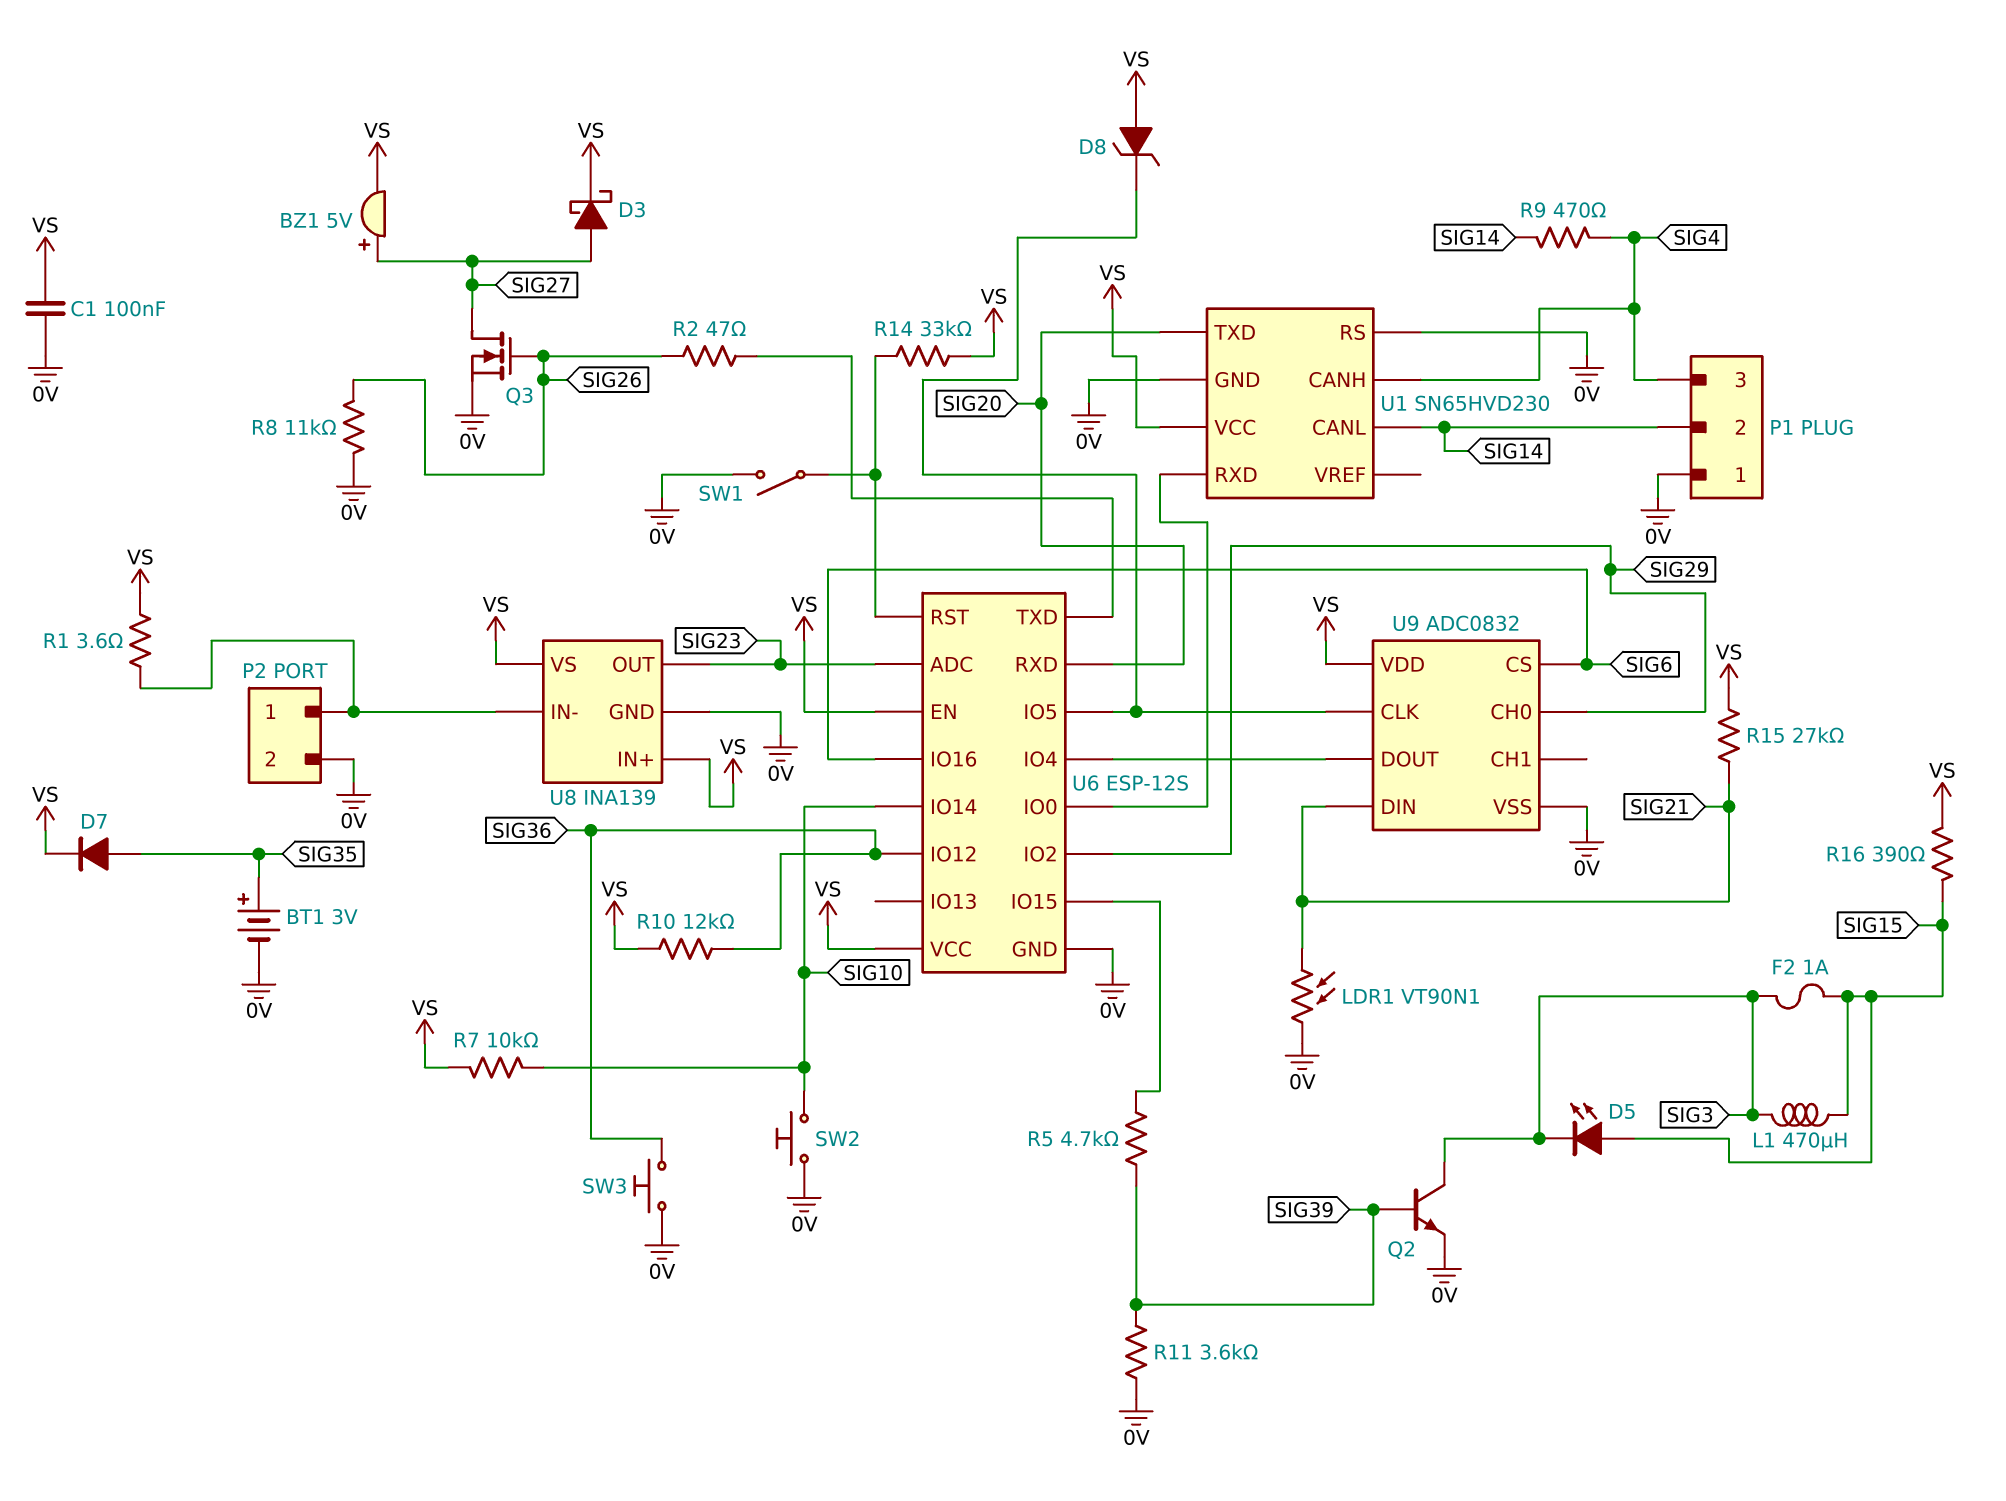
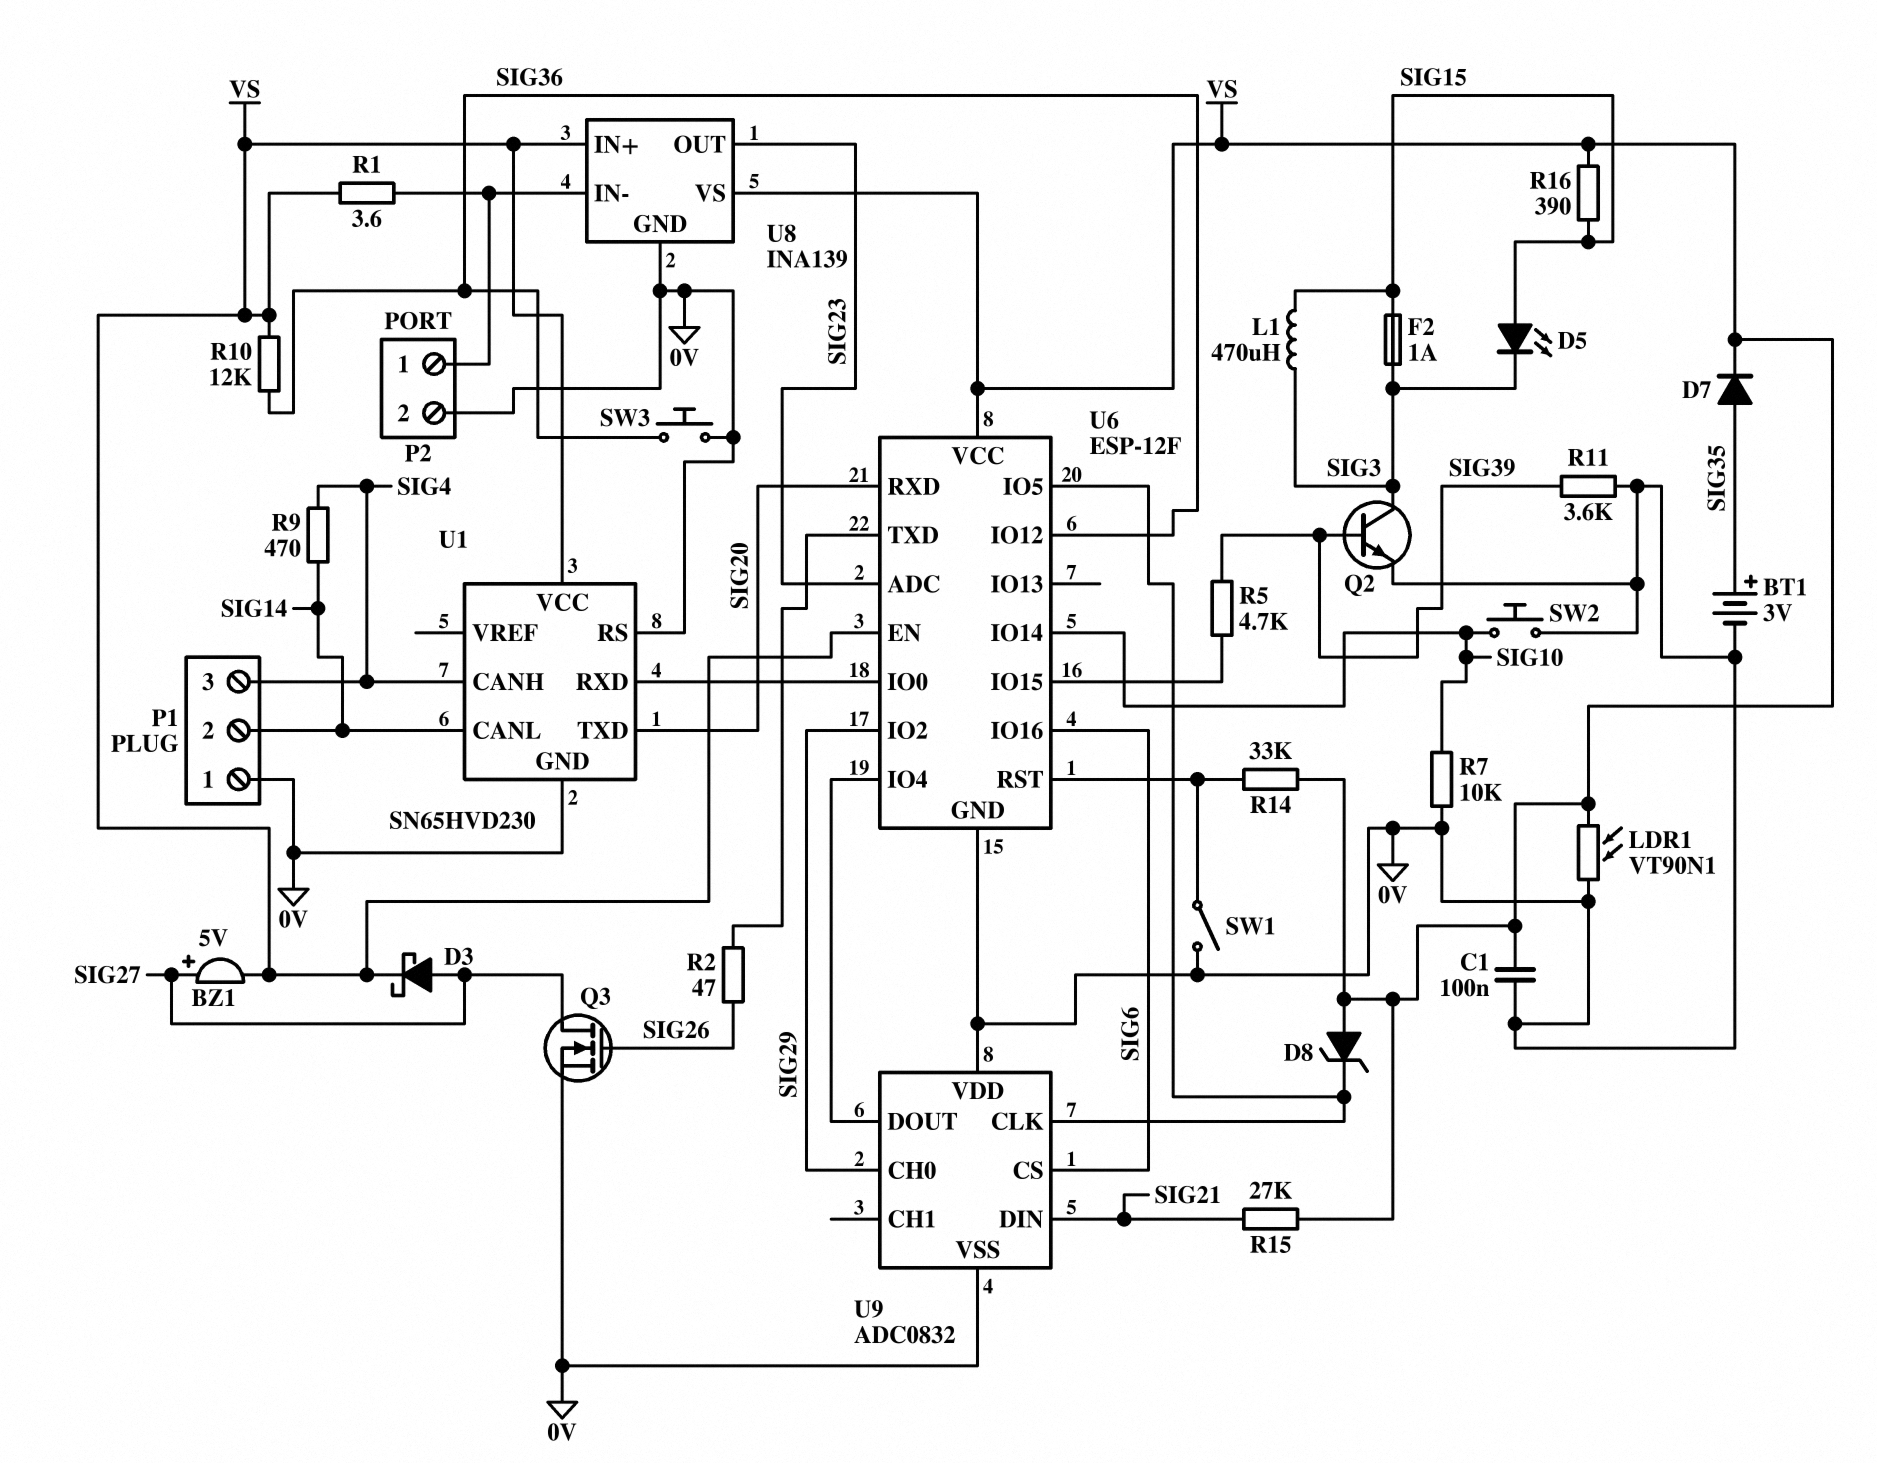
LDR1: VT90N1 (0V, SIG21) -> VT90N1 (0V, VS)
R7: 10k (SIG10, VS) -> 10k (0V, SIG10)
R8: 11k (0V, SIG26) -> none
U6: ESP-12S -> ESP-12F
U9 pin VDD: VS -> 0V

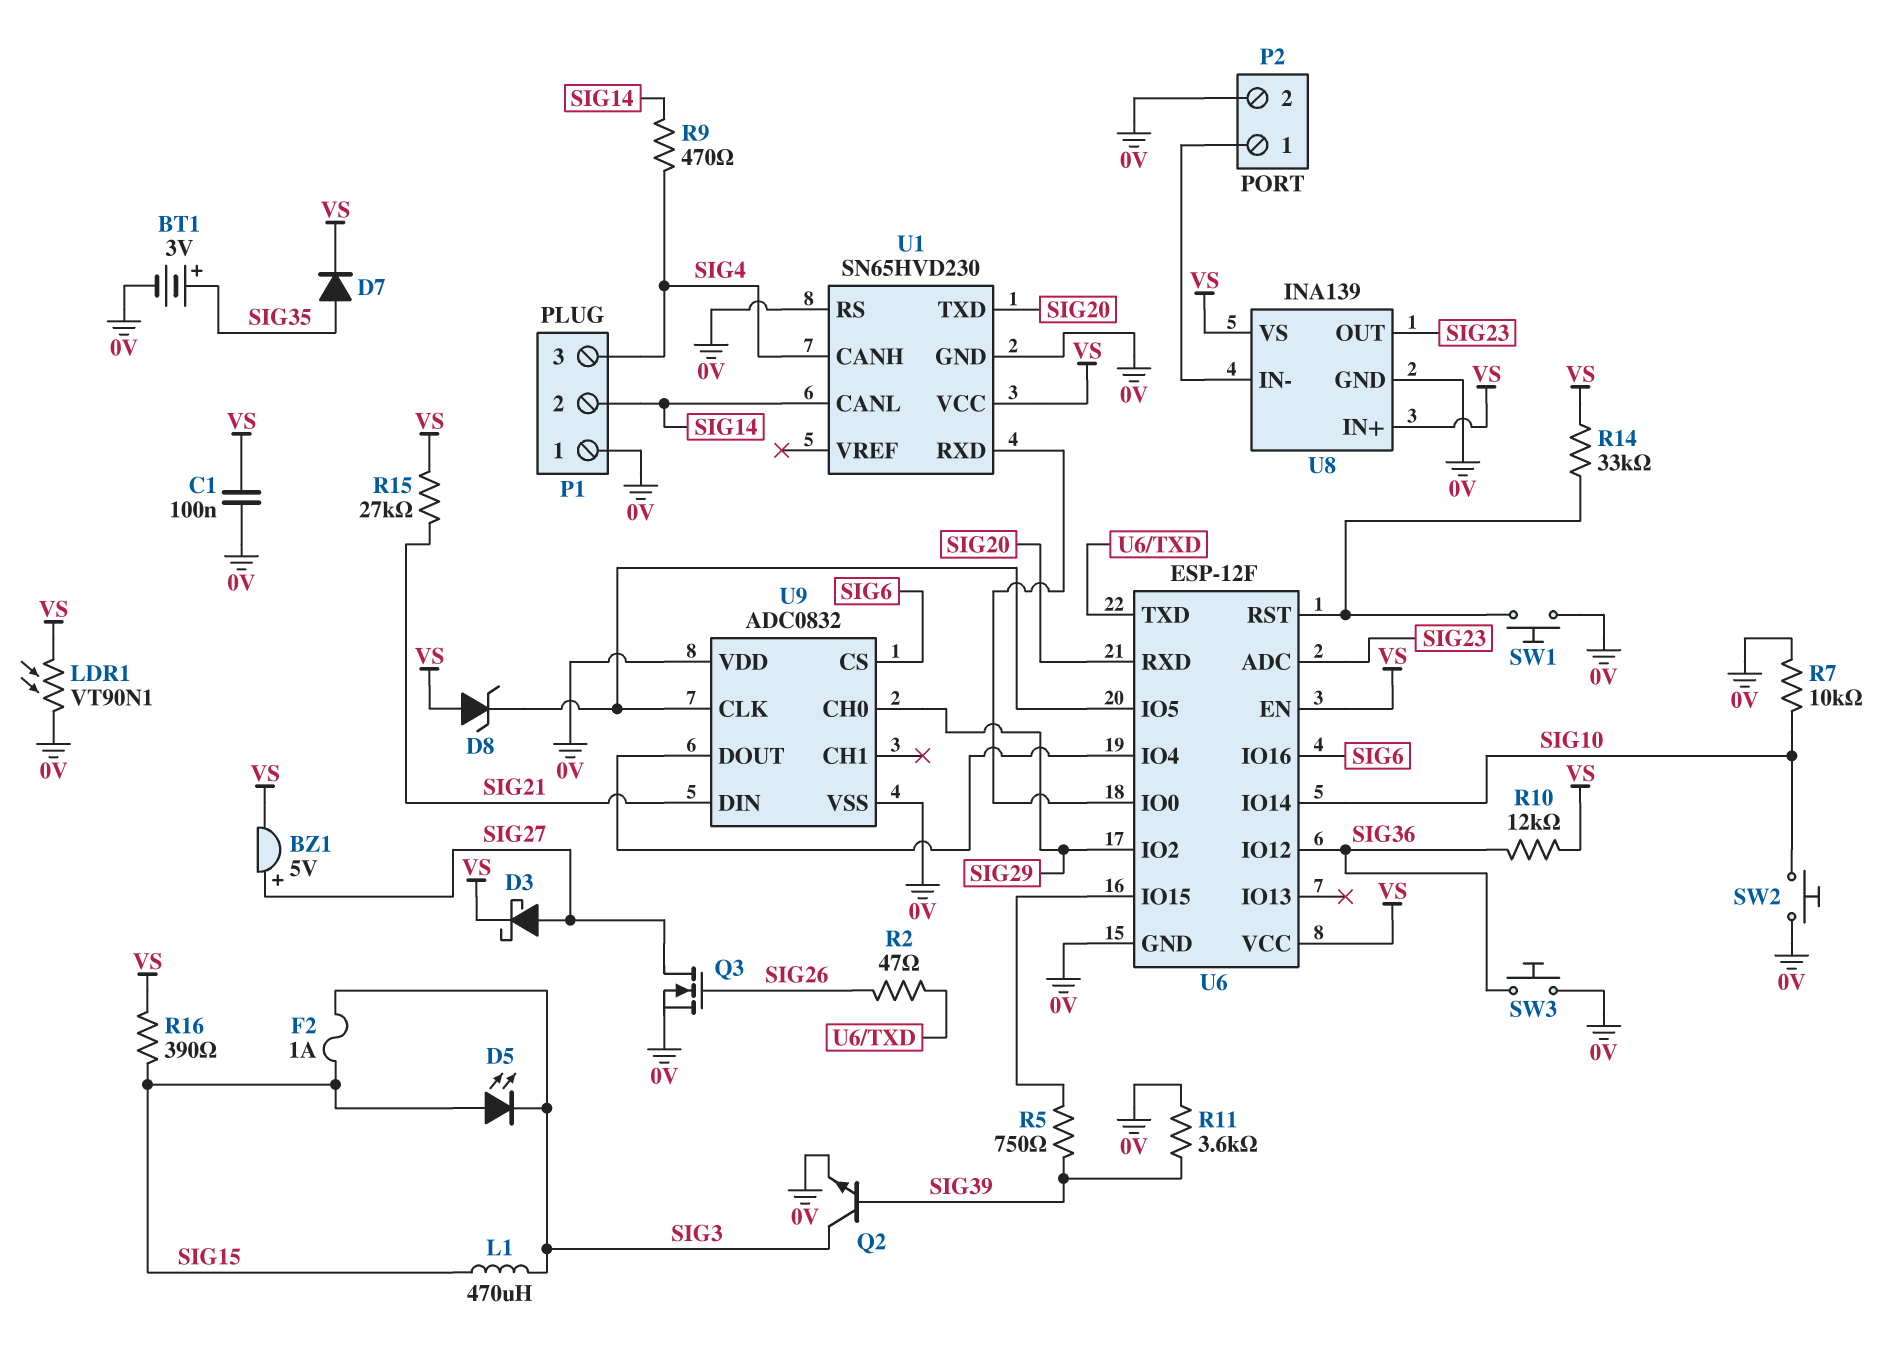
R1: 3.6 (P2/1, VS) -> none
R5: 4.7k (SIG39, U6/IO15) -> 750 (SIG39, U6/IO15)
SW1: switch (0V, U6/RST) -> button (0V, U6/RST)

